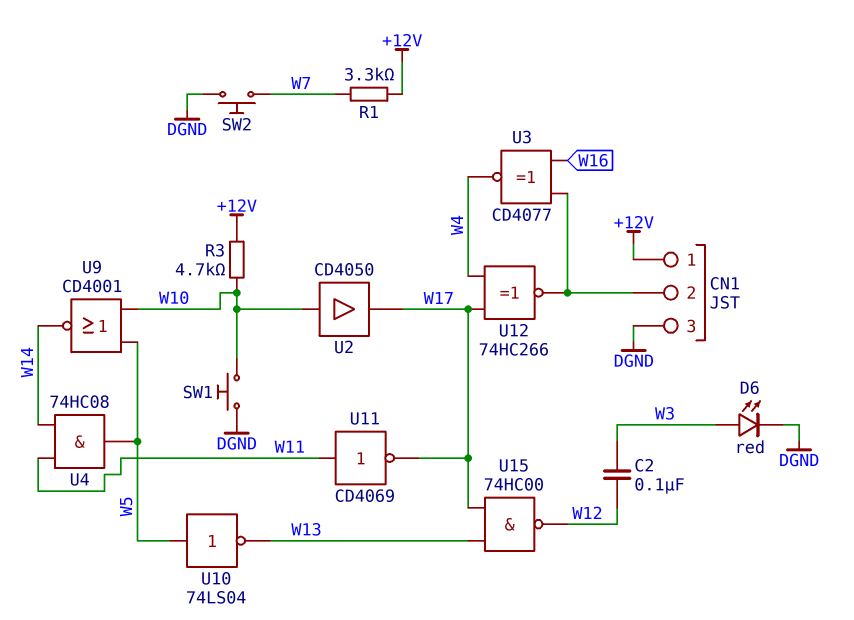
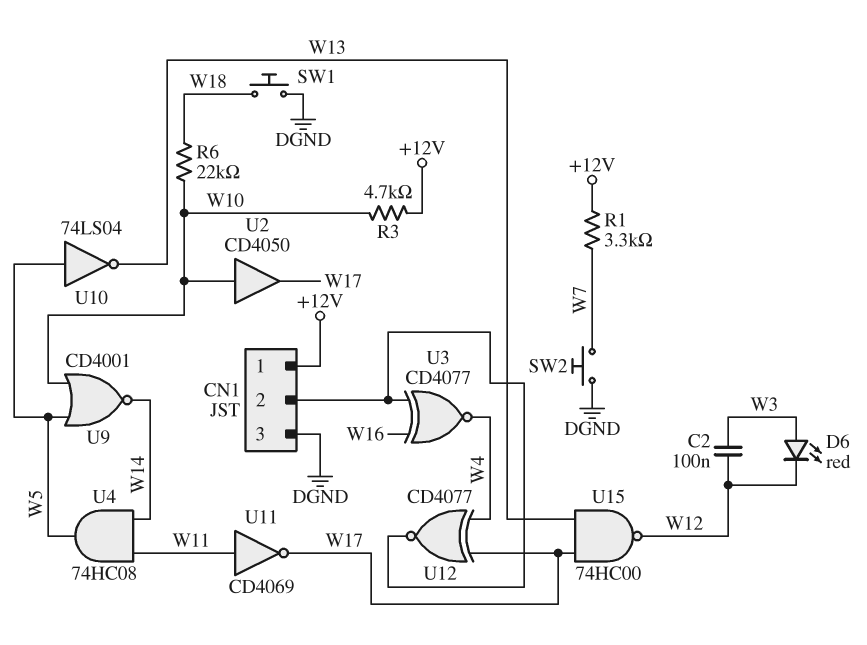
D6: LED red (A W3, K DGND) -> LED red (A W3, K W12)
R6: none -> 22k (W10, W18)
SW1: button (DGND, W10) -> button (DGND, W18)
U12: XNOR 74HC266 (in W4, in W17, out CN1/2) -> XNOR CD4077 (in W4, in W17, out CN1/2)

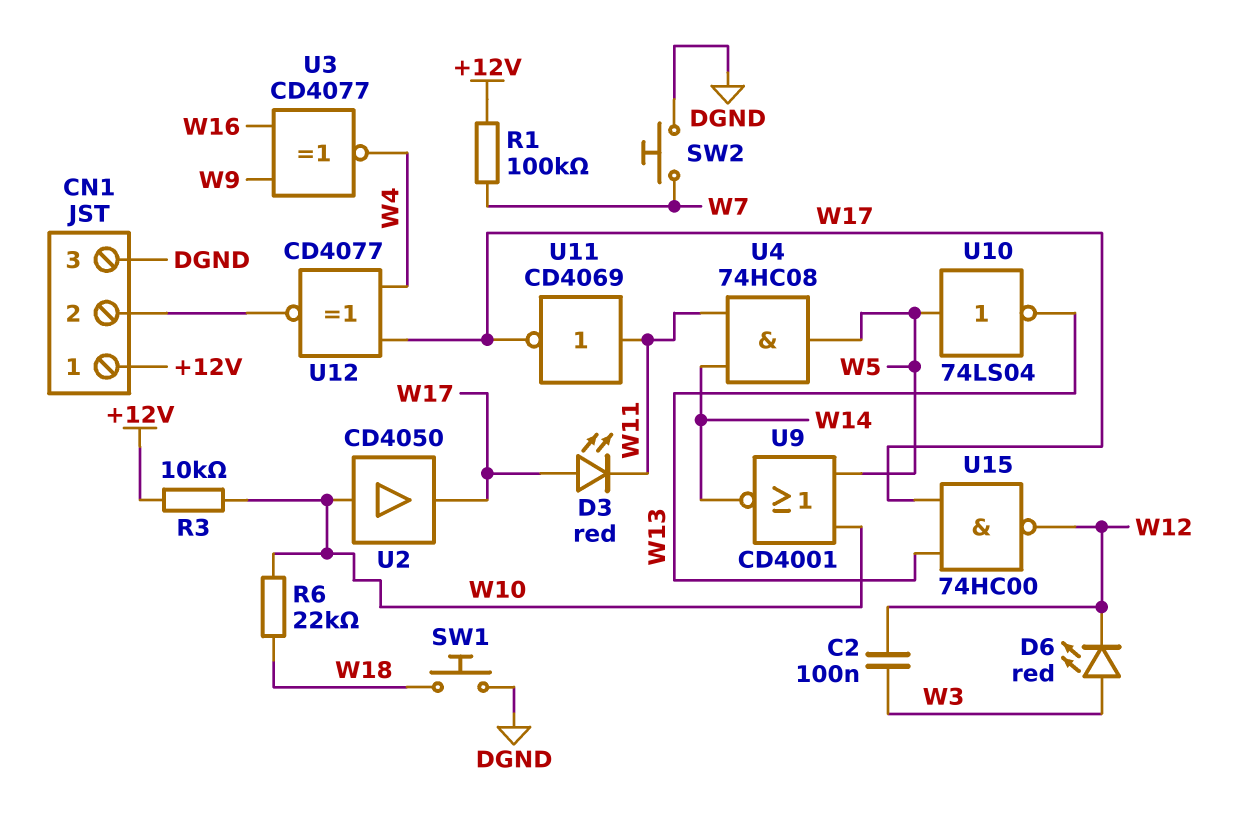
D3: none -> LED red (A W17, K W11)
R1: 3.3k (+12V, W7) -> 100k (+12V, W7)
R3: 4.7k (+12V, W10) -> 10k (+12V, W10)
U3: XNOR CD4077 (in CN1/2, in W16, out W4) -> XNOR CD4077 (in W9, in W16, out W4)

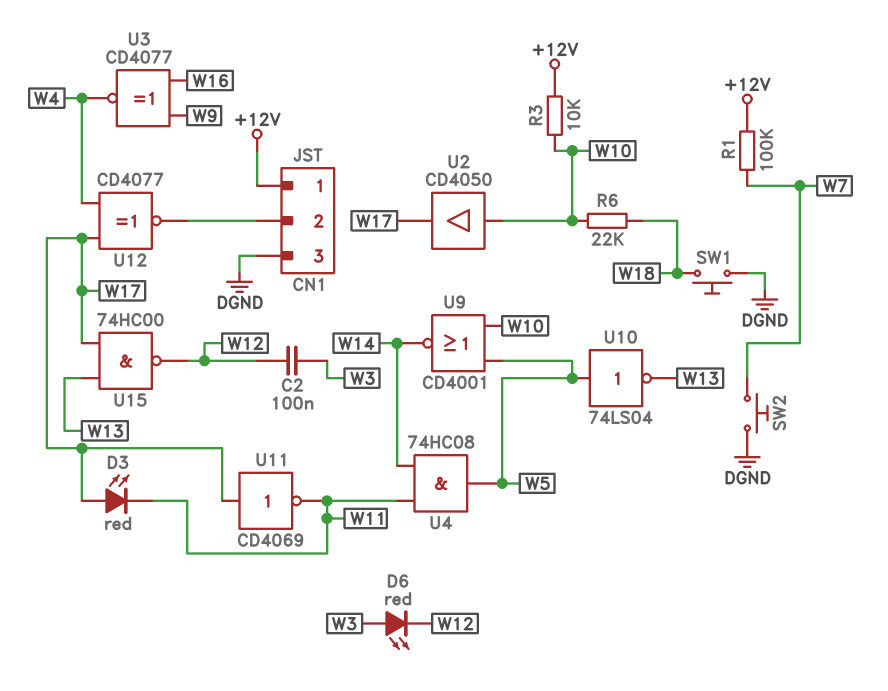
U11: NOT CD4069 (in W11, out W17) -> NOT CD4069 (in W17, out W11)

